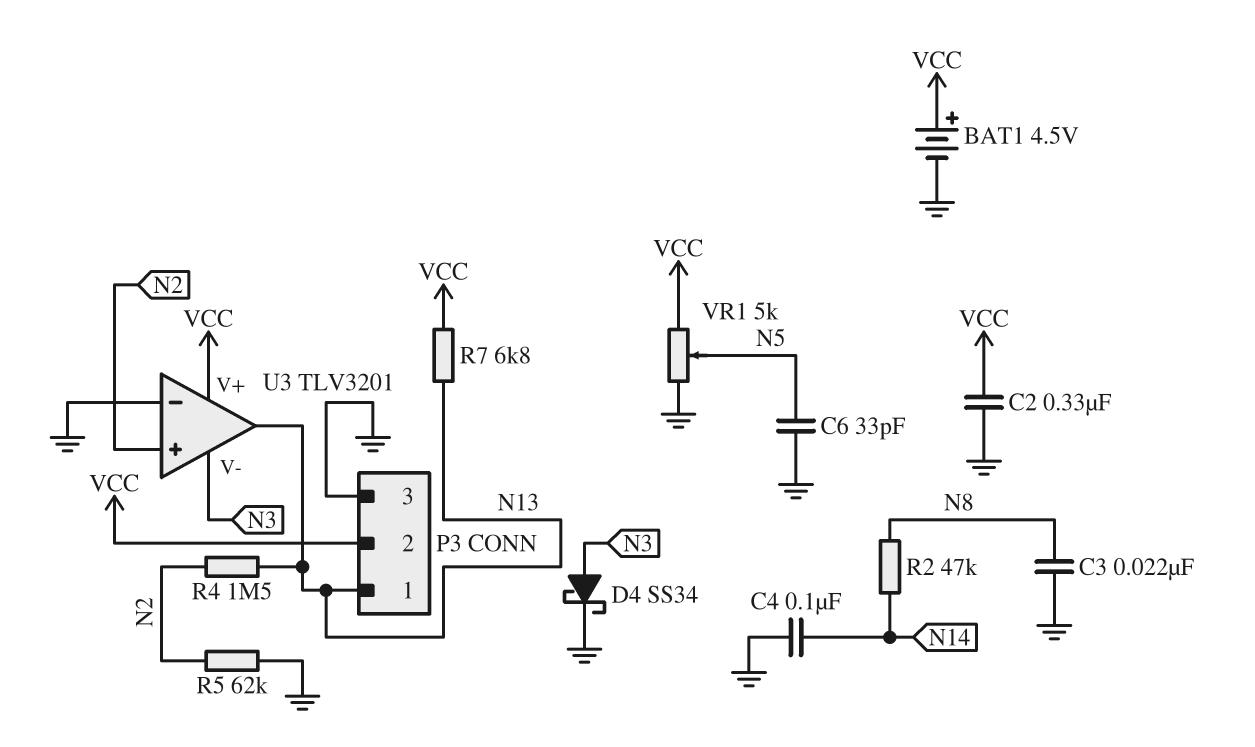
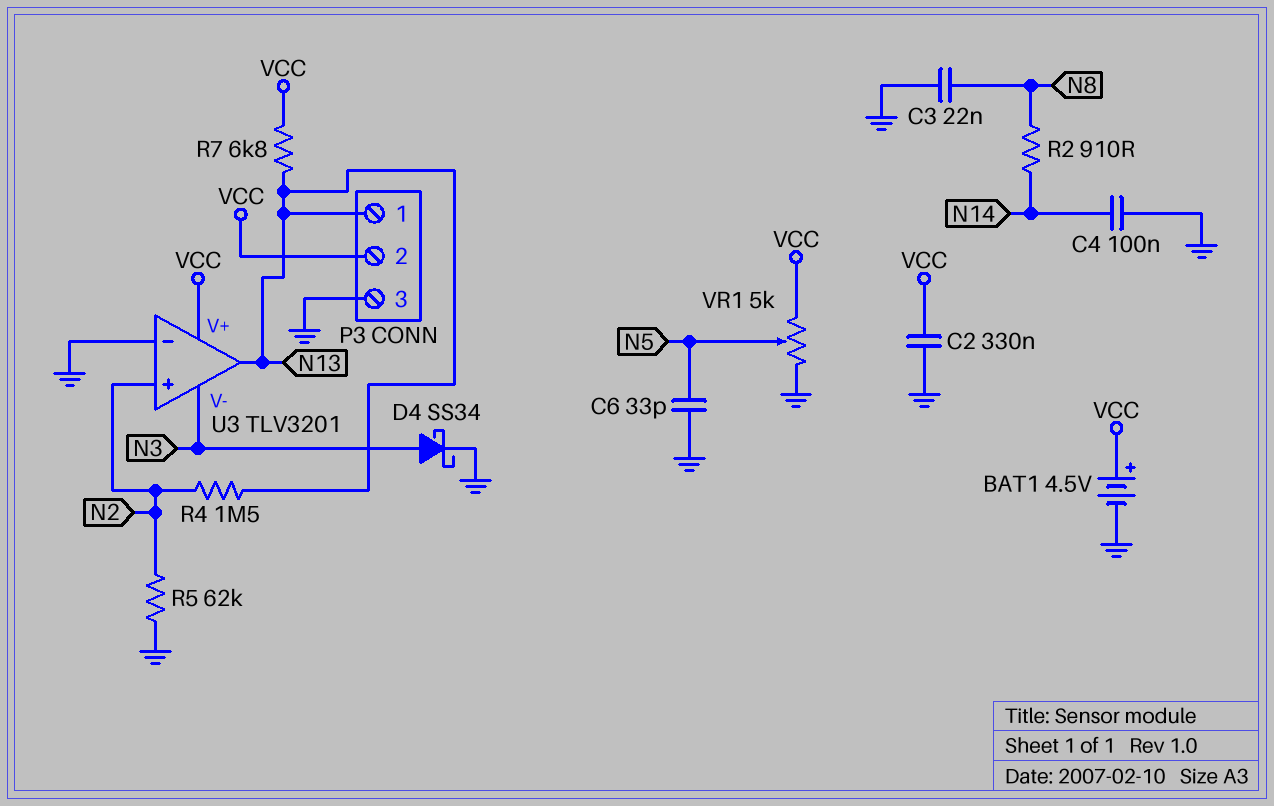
R2: 47k (N8, N14) -> 910 (N8, N14)

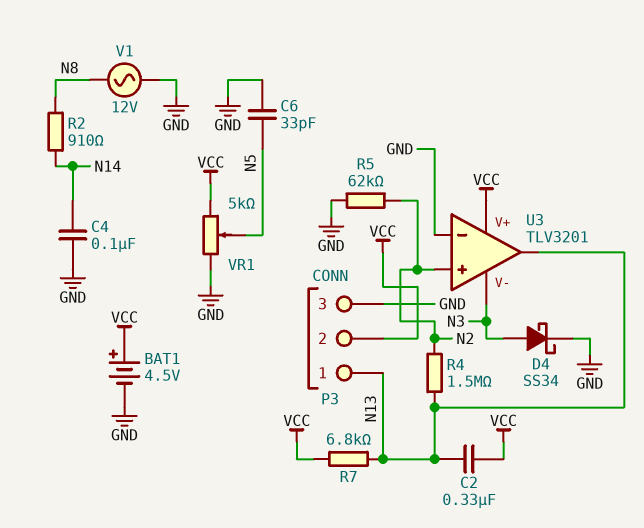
C2: 330nF (GND, VCC) -> 330nF (N13, VCC)
C3: 22nF (GND, N8) -> none
V1: none -> AC 12V (GND, N8)

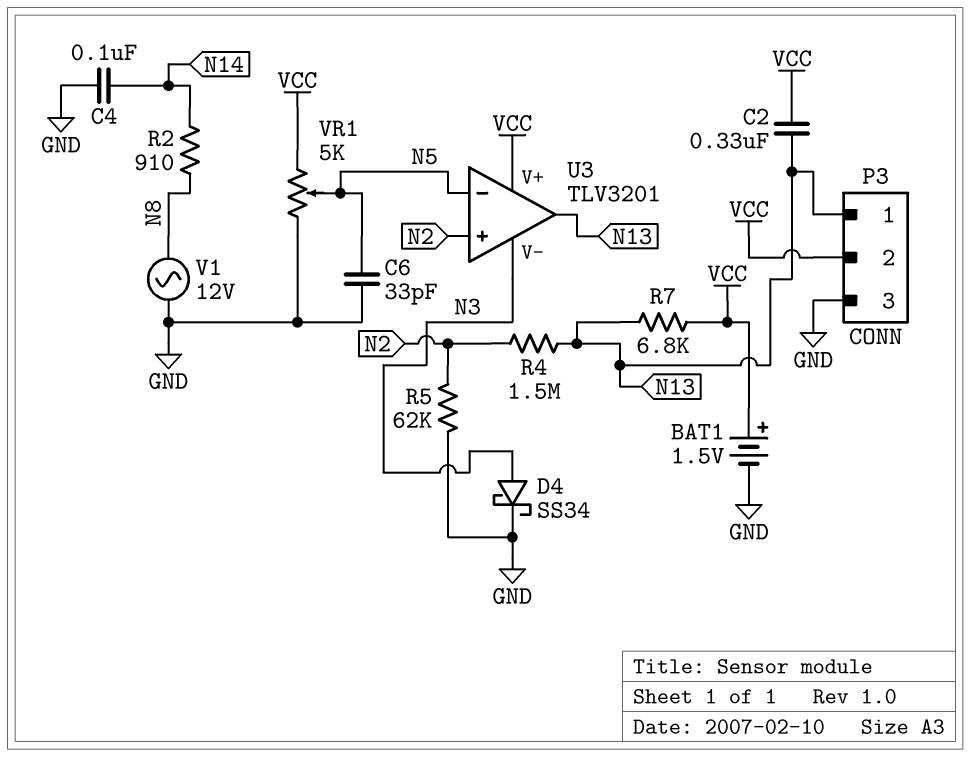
BAT1: 4.5V (plus VCC, minus GND) -> 1.5V (plus VCC, minus GND)
U3 pin in-: GND -> N5

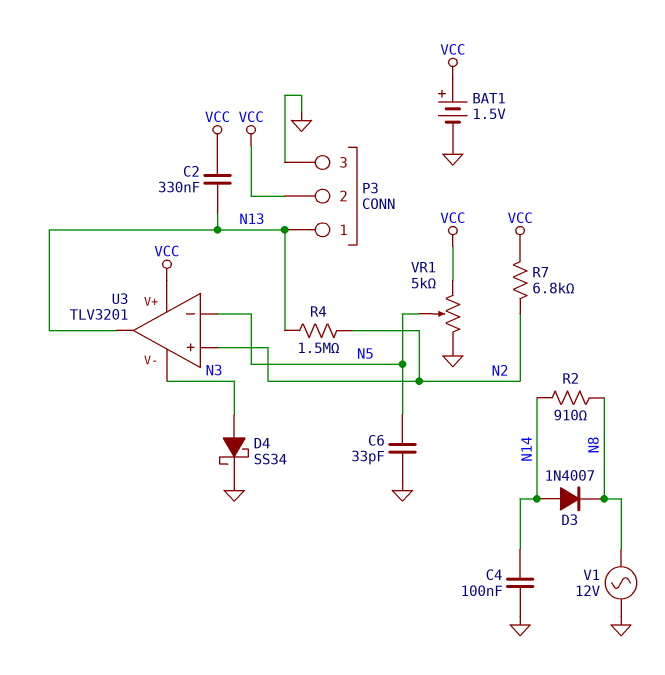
D3: none -> diode 1N4007 (A N14, K N8)
R5: 62k (GND, N2) -> none
R7: 6.8k (N13, VCC) -> 6.8k (N2, VCC)

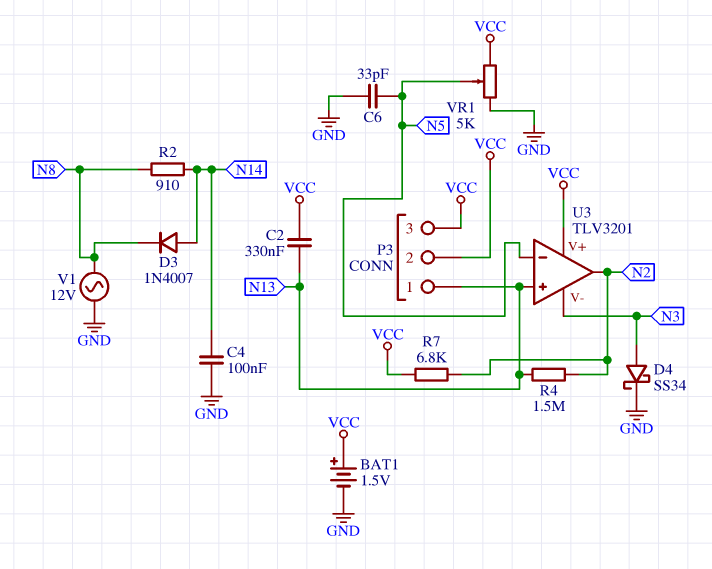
P3 pin 3: GND -> VCC
U3 pin in+: N2 -> N13
U3 pin out: N13 -> N2

